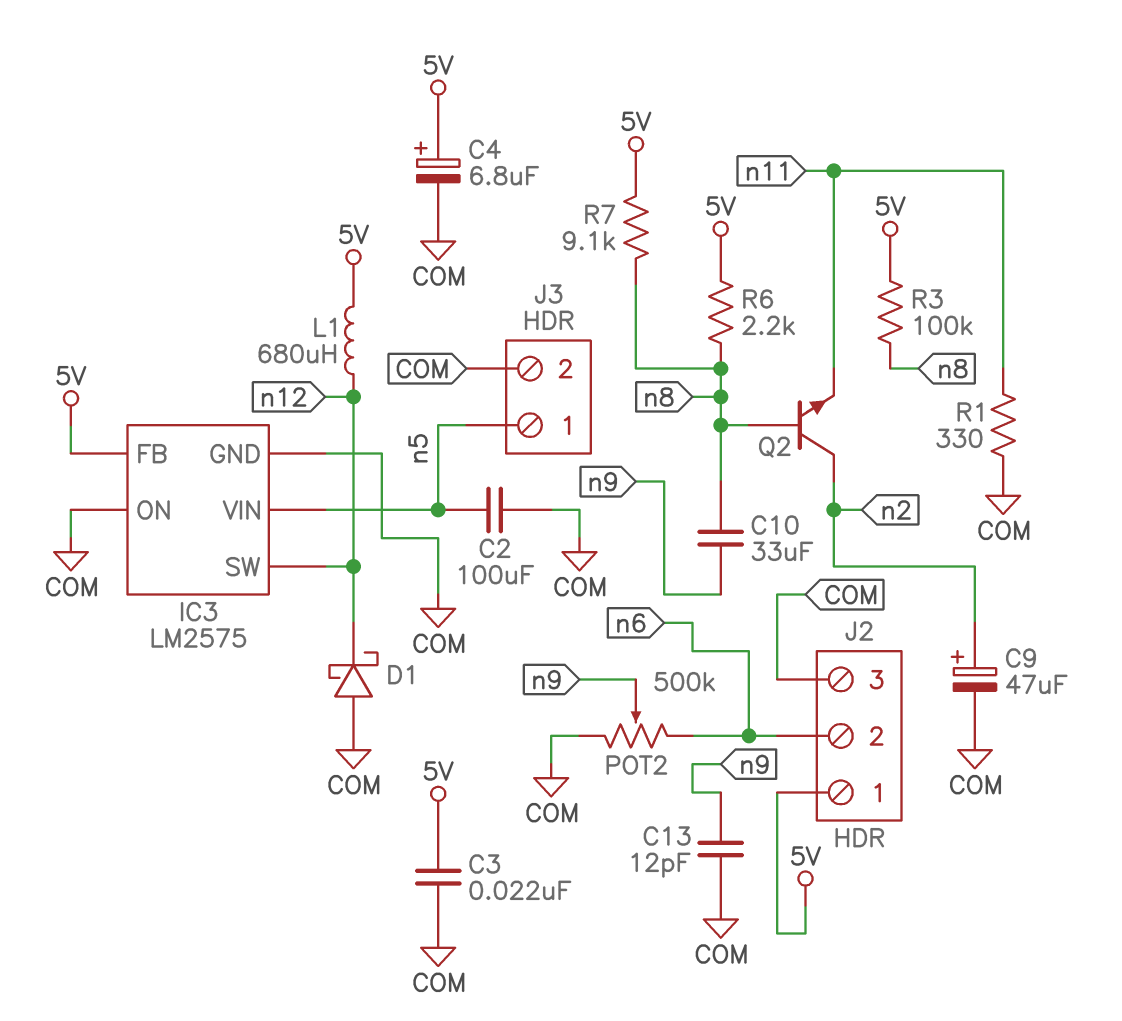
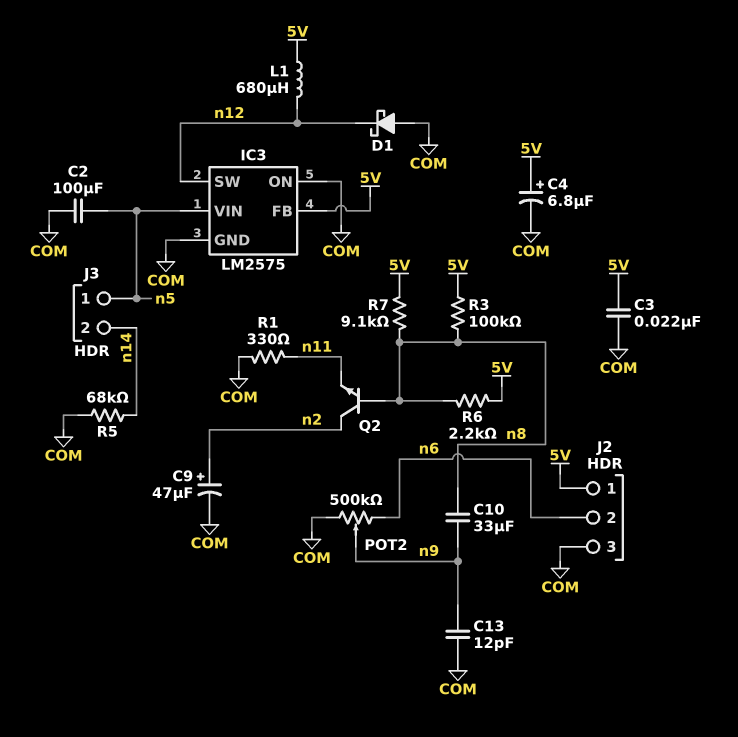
J3 pin 2: COM -> n14
R5: none -> 68k (COM, n14)

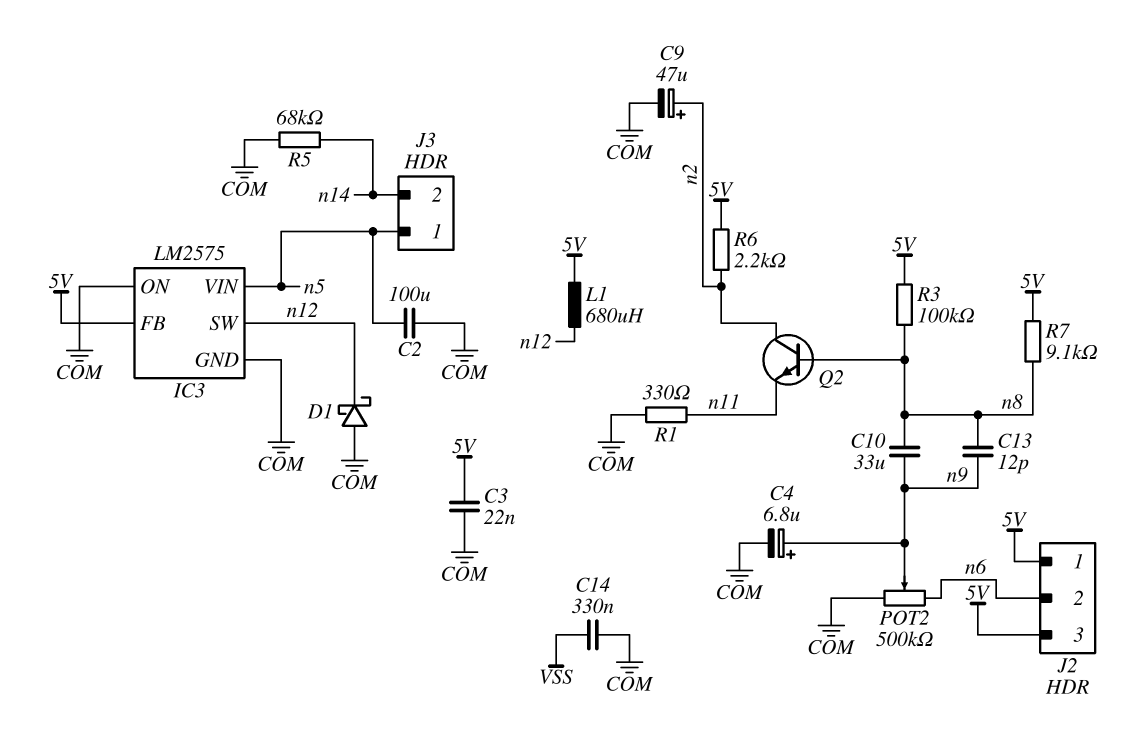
C4: 6.8uF (plus 5V, minus COM) -> 6.8uF (plus n9, minus COM)
C13: 12pF (COM, n9) -> 12pF (n8, n9)
C14: none -> 330nF (COM, VSS)
J2 pin 3: COM -> 5V
R6: 2.2k (5V, n8) -> 2.2k (5V, n2)

